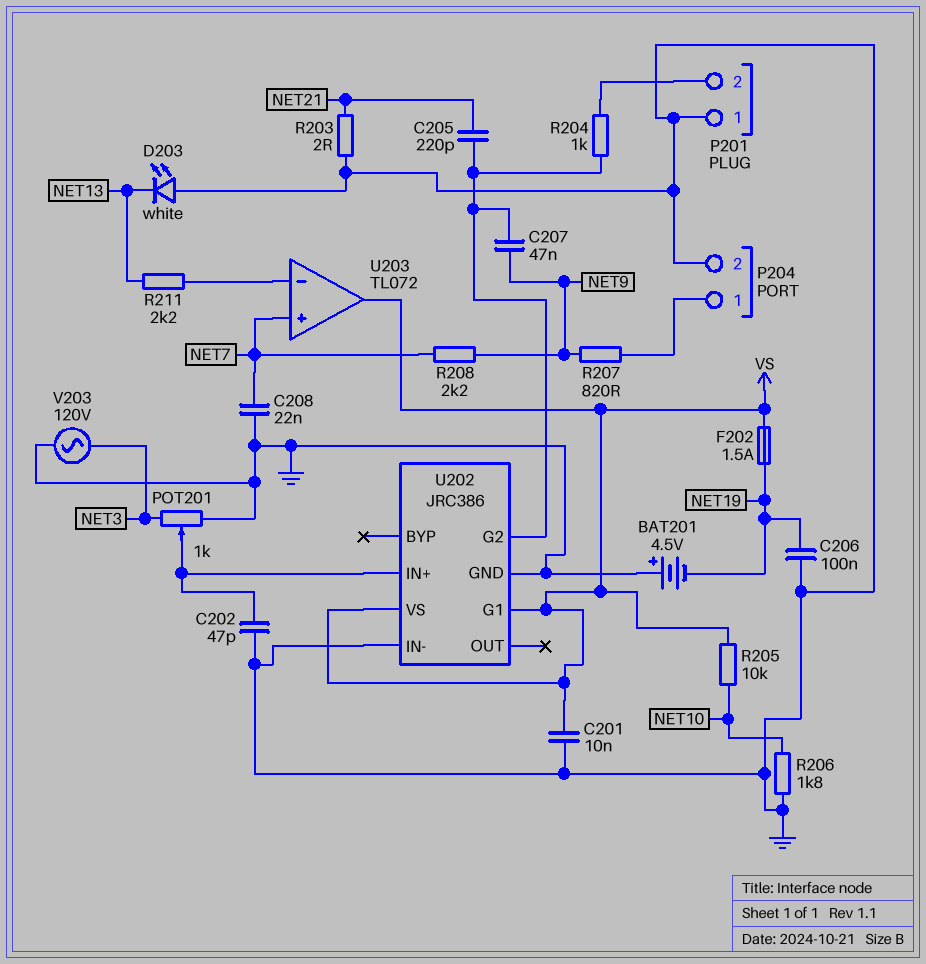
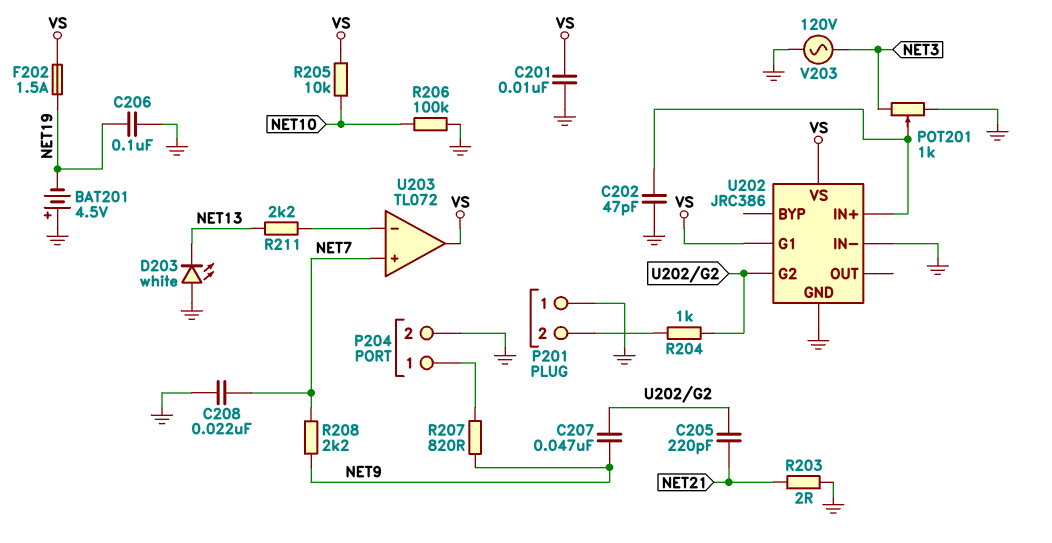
R206: 1.8k (GND, NET10) -> 100k (GND, NET10)

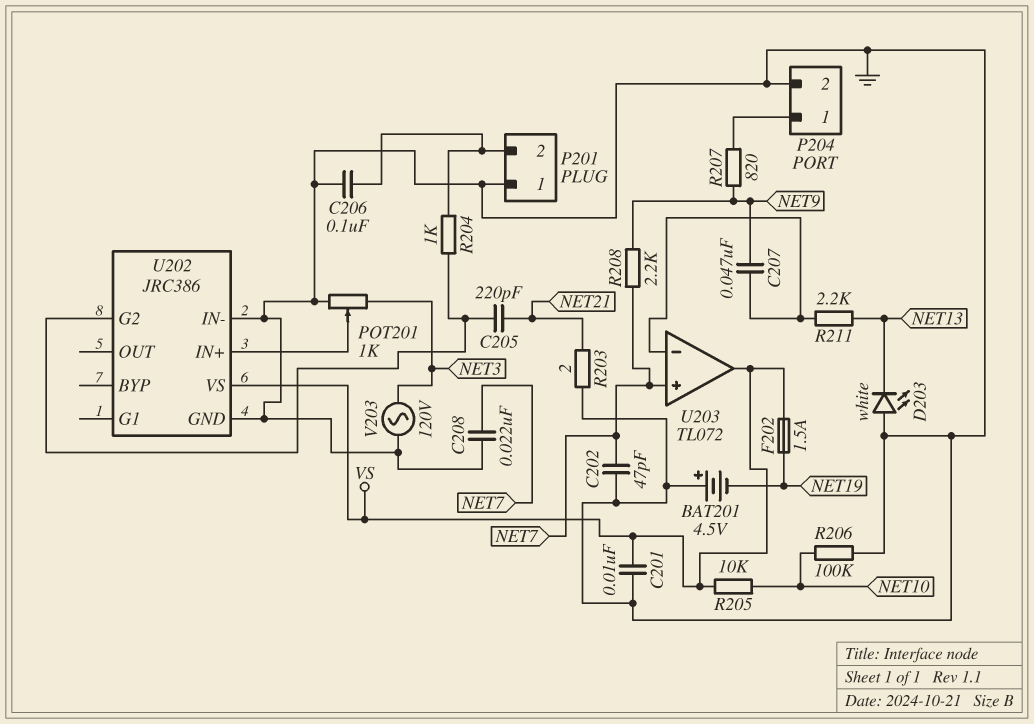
C202: 47pF (GND, U202/IN+) -> 47pF (GND, NET7)
C206: 100nF (GND, NET19) -> 100nF (GND, P201/2)
C207: 47nF (NET9, U202/G2) -> 47nF (NET9, U203/in-)
U202 pin G1: VS -> none

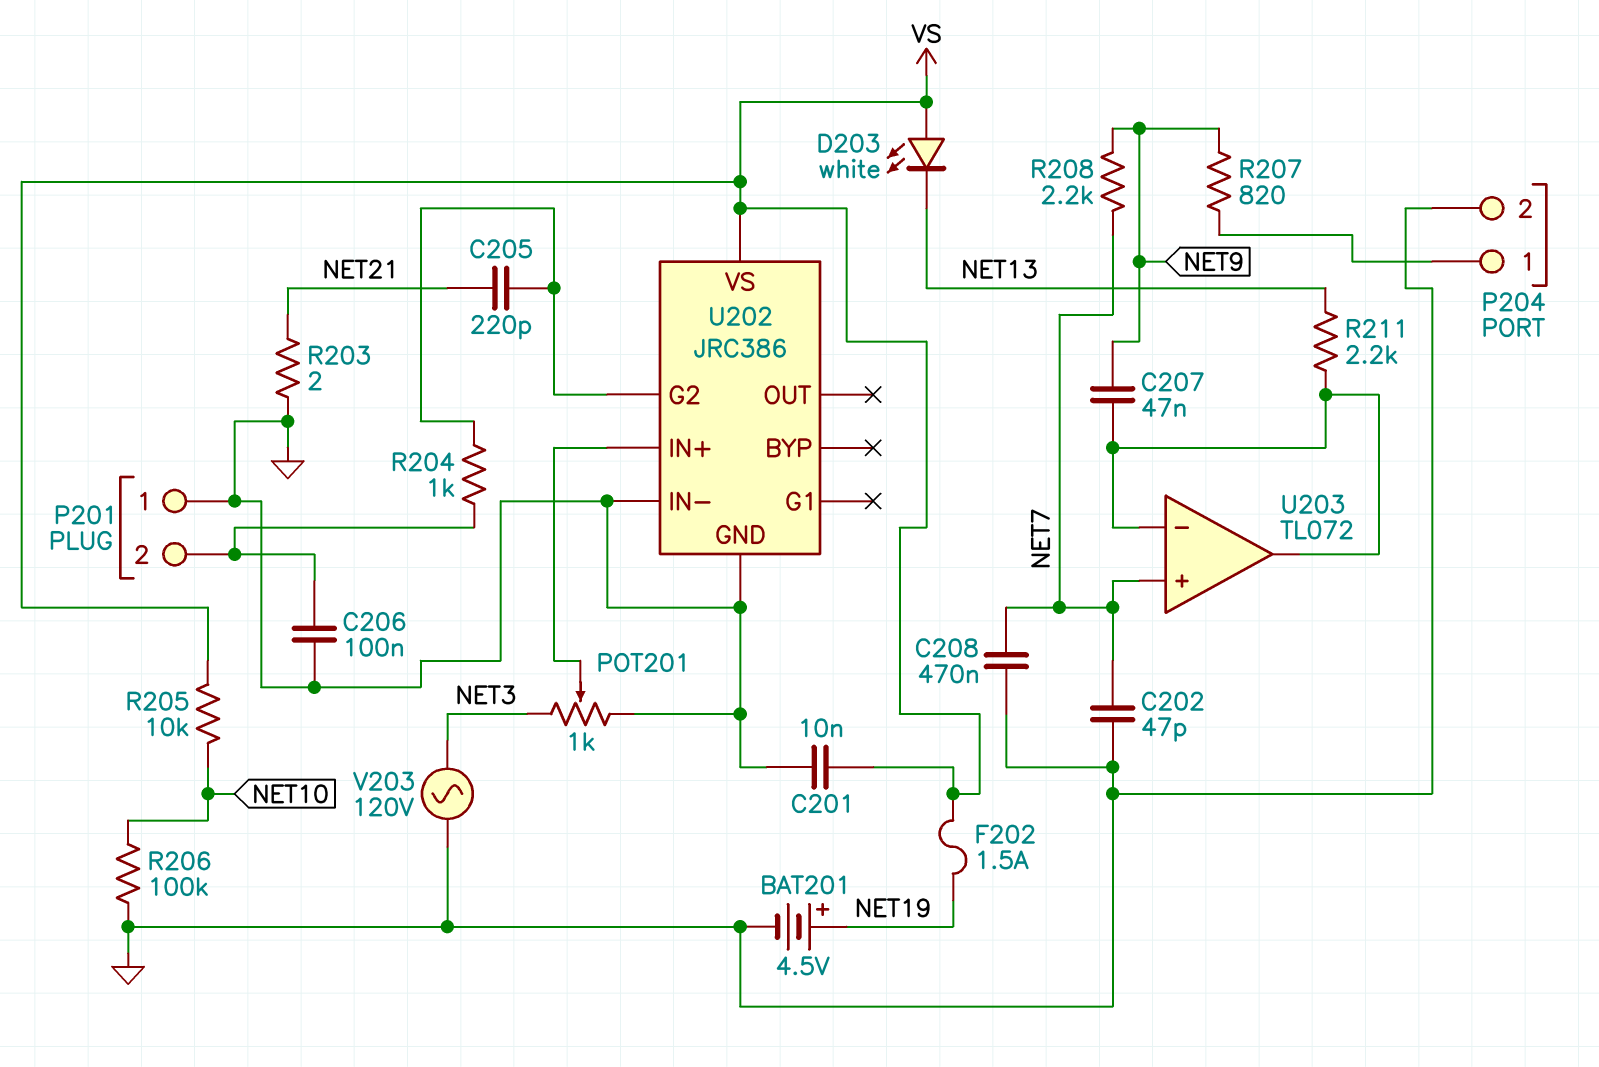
BAT201: 4.5V (plus GND, minus NET19) -> 4.5V (plus NET19, minus GND)
C208: 22nF (GND, NET7) -> 470nF (GND, NET7)
D203: LED white (A GND, K NET13) -> LED white (A VS, K NET13)
U203 pin out: VS -> U203/in-

